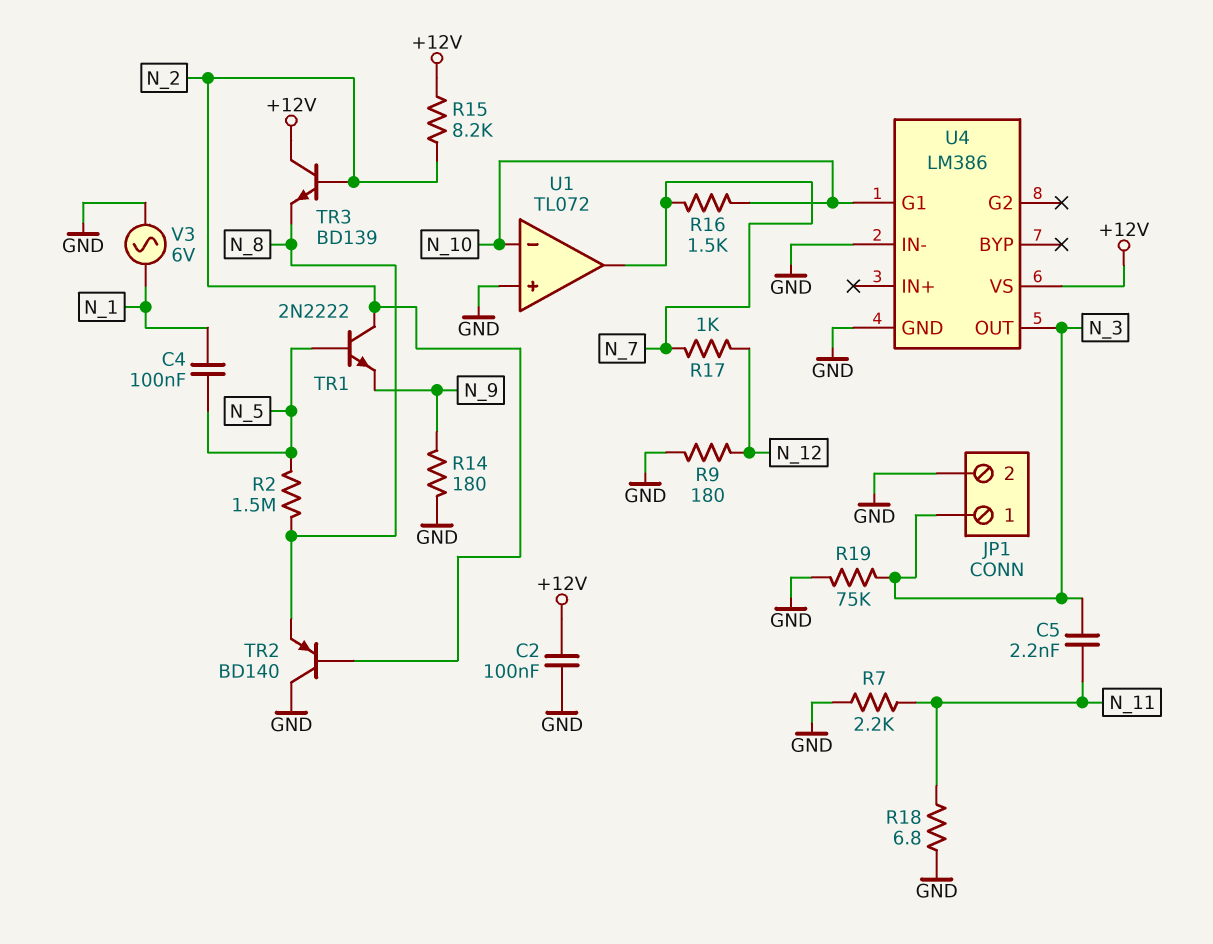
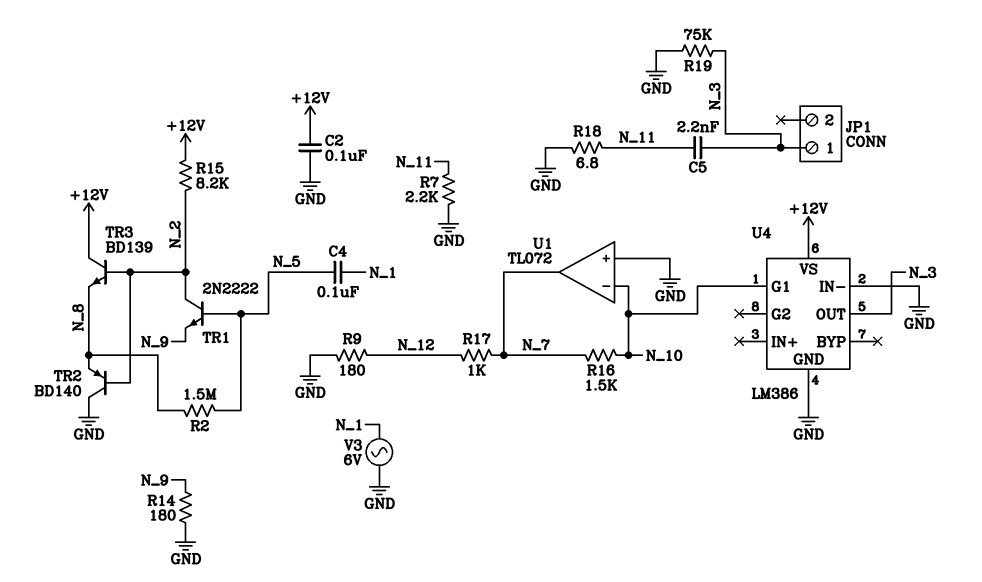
JP1 pin 2: GND -> none

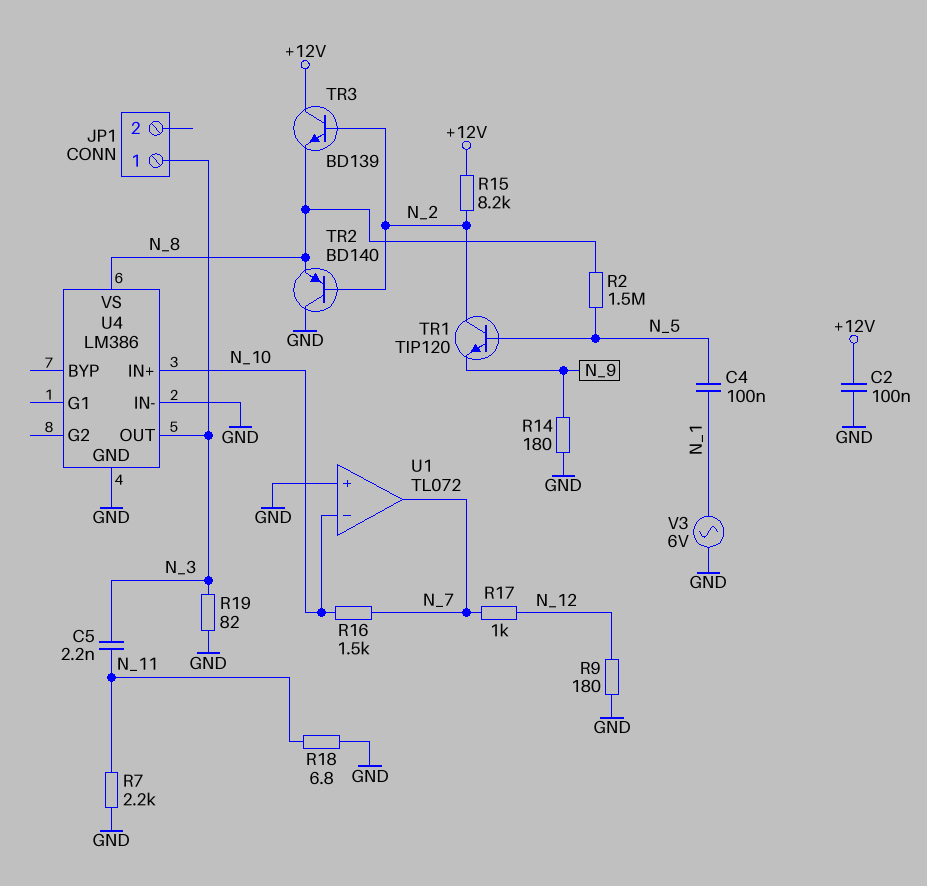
R19: 75k (GND, N_3) -> 82 (GND, N_3)
TR1: NPN 2N2222 (B N_5, C N_2, E N_9) -> NPN TIP120 (B N_5, C N_2, E N_9)
U4 pin G1: N_10 -> none
U4 pin IN+: none -> N_10
U4 pin VS: +12V -> N_8

